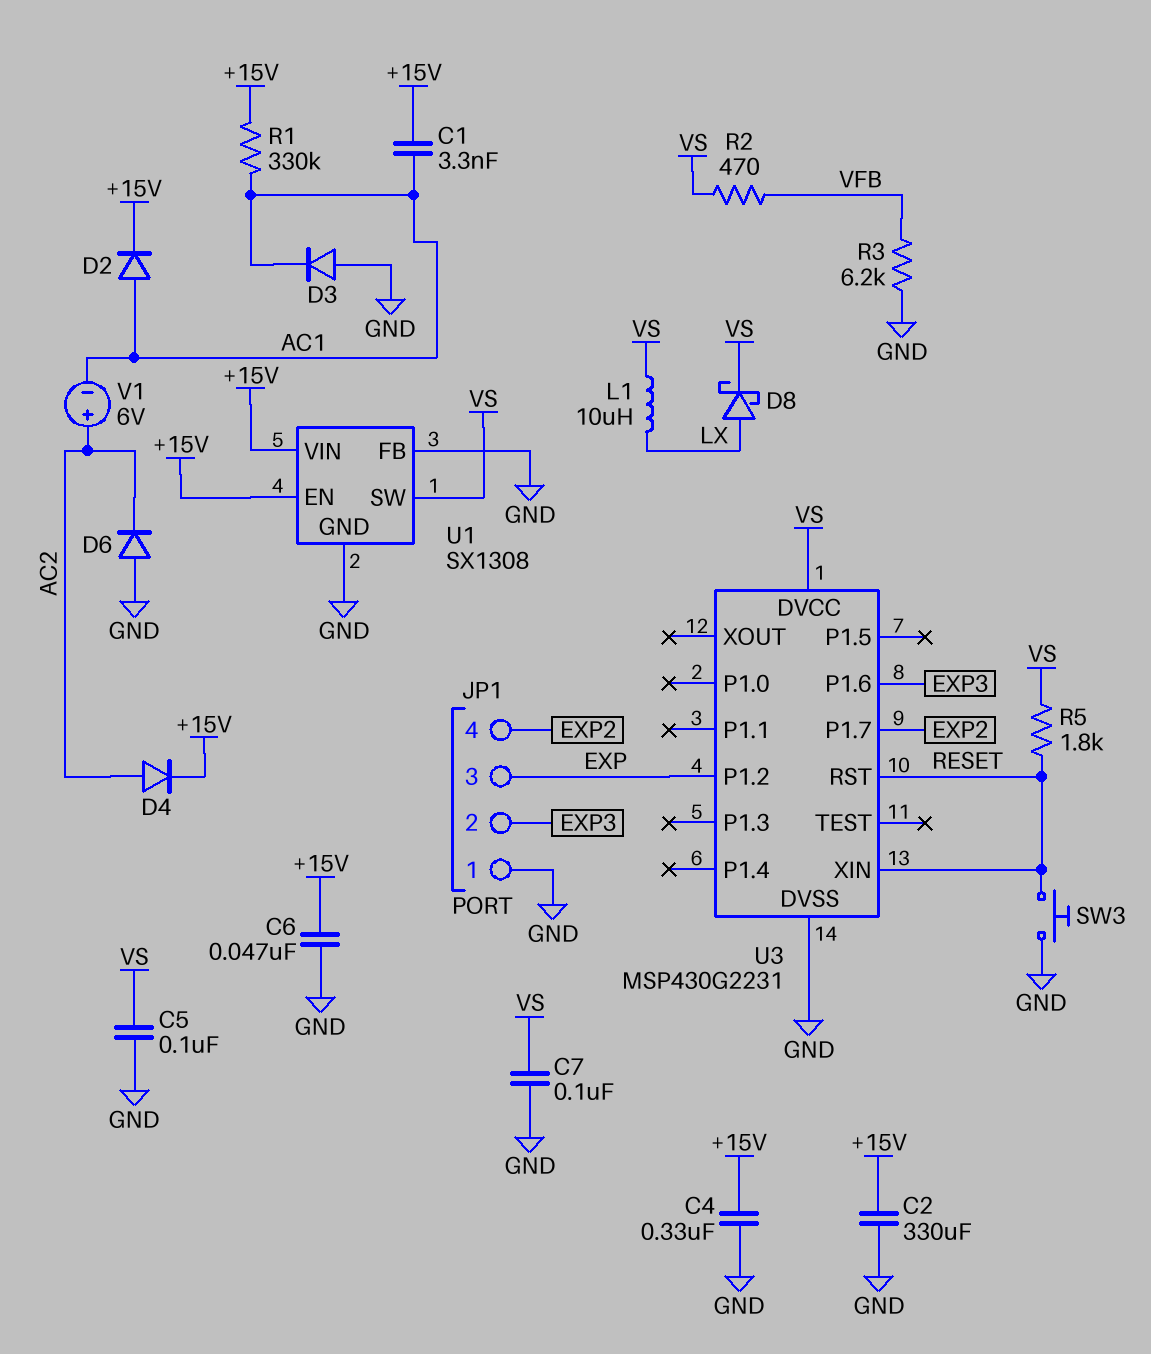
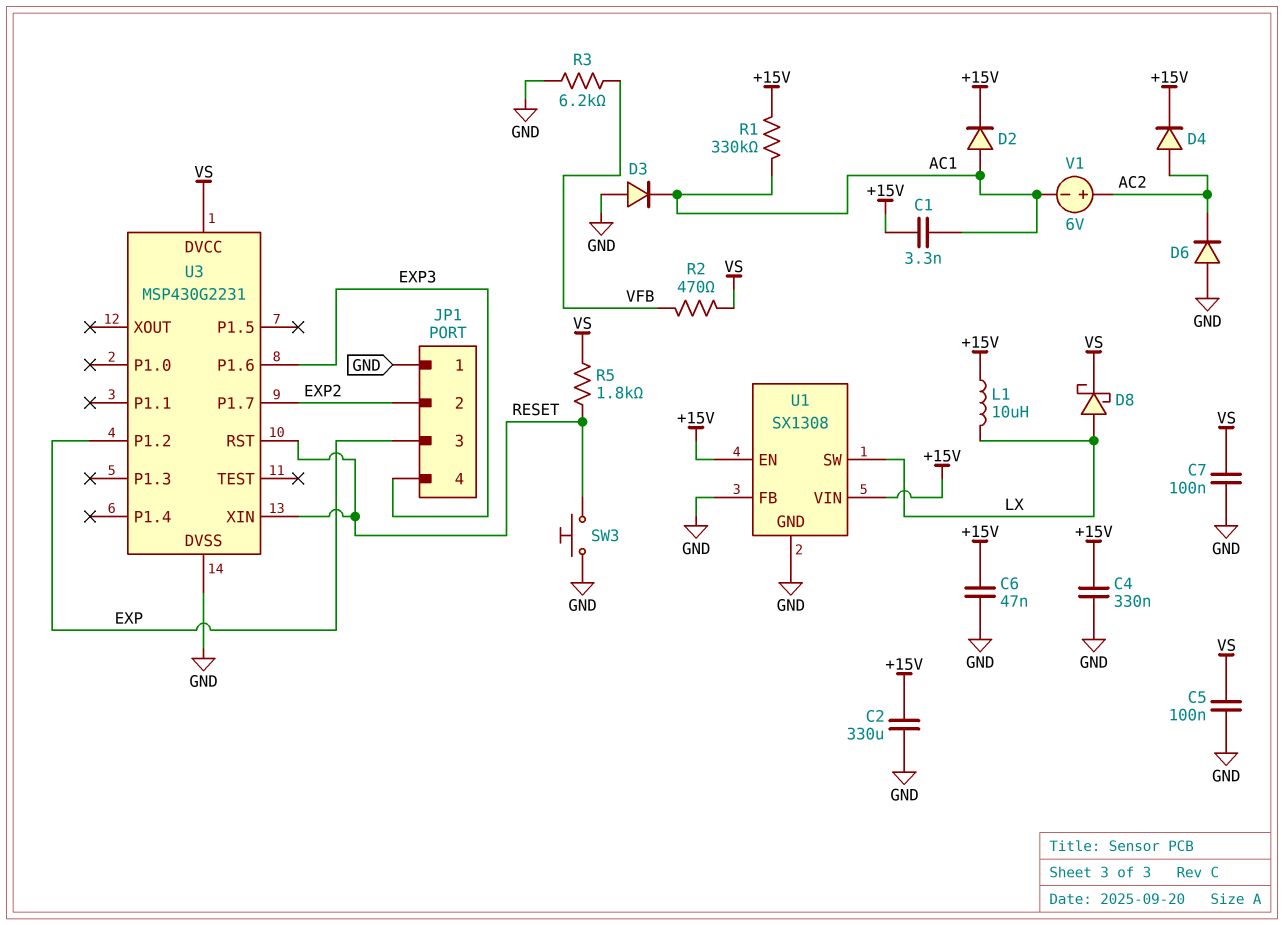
JP1 pin 2: EXP3 -> EXP2
JP1 pin 4: EXP2 -> EXP3
L1: 10uH (LX, VS) -> 10uH (+15V, LX)
U1 pin SW: VS -> LX

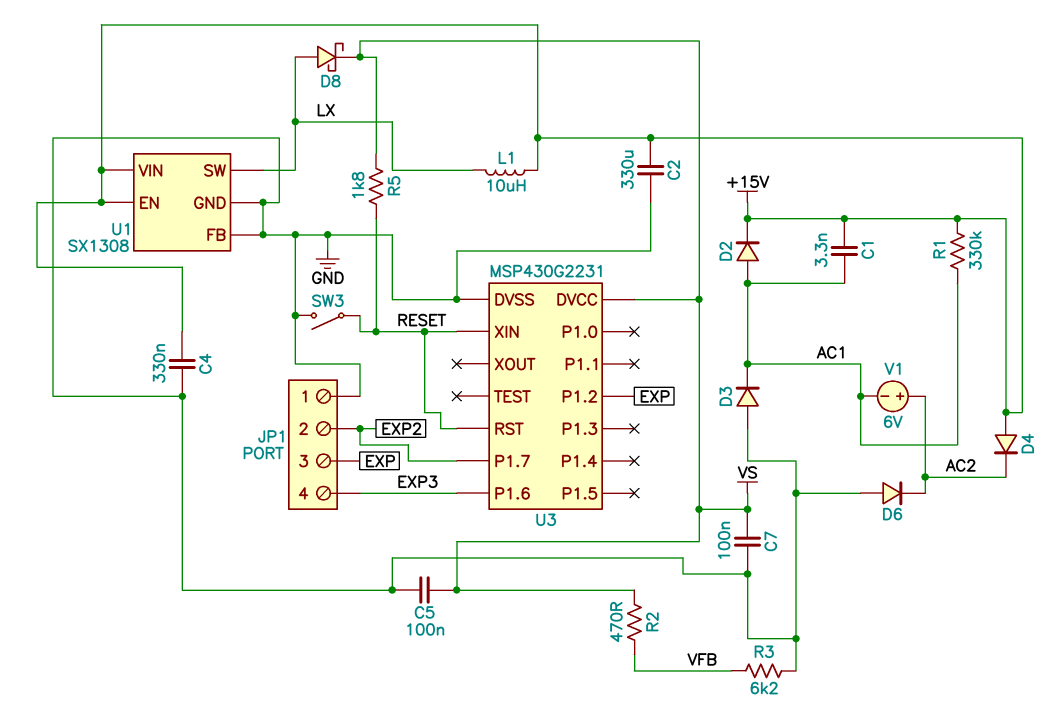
C6: 47nF (+15V, GND) -> none
D4: diode (A AC2, K +15V) -> diode (A +15V, K AC2)
SW3: button (GND, RESET) -> switch (GND, RESET)

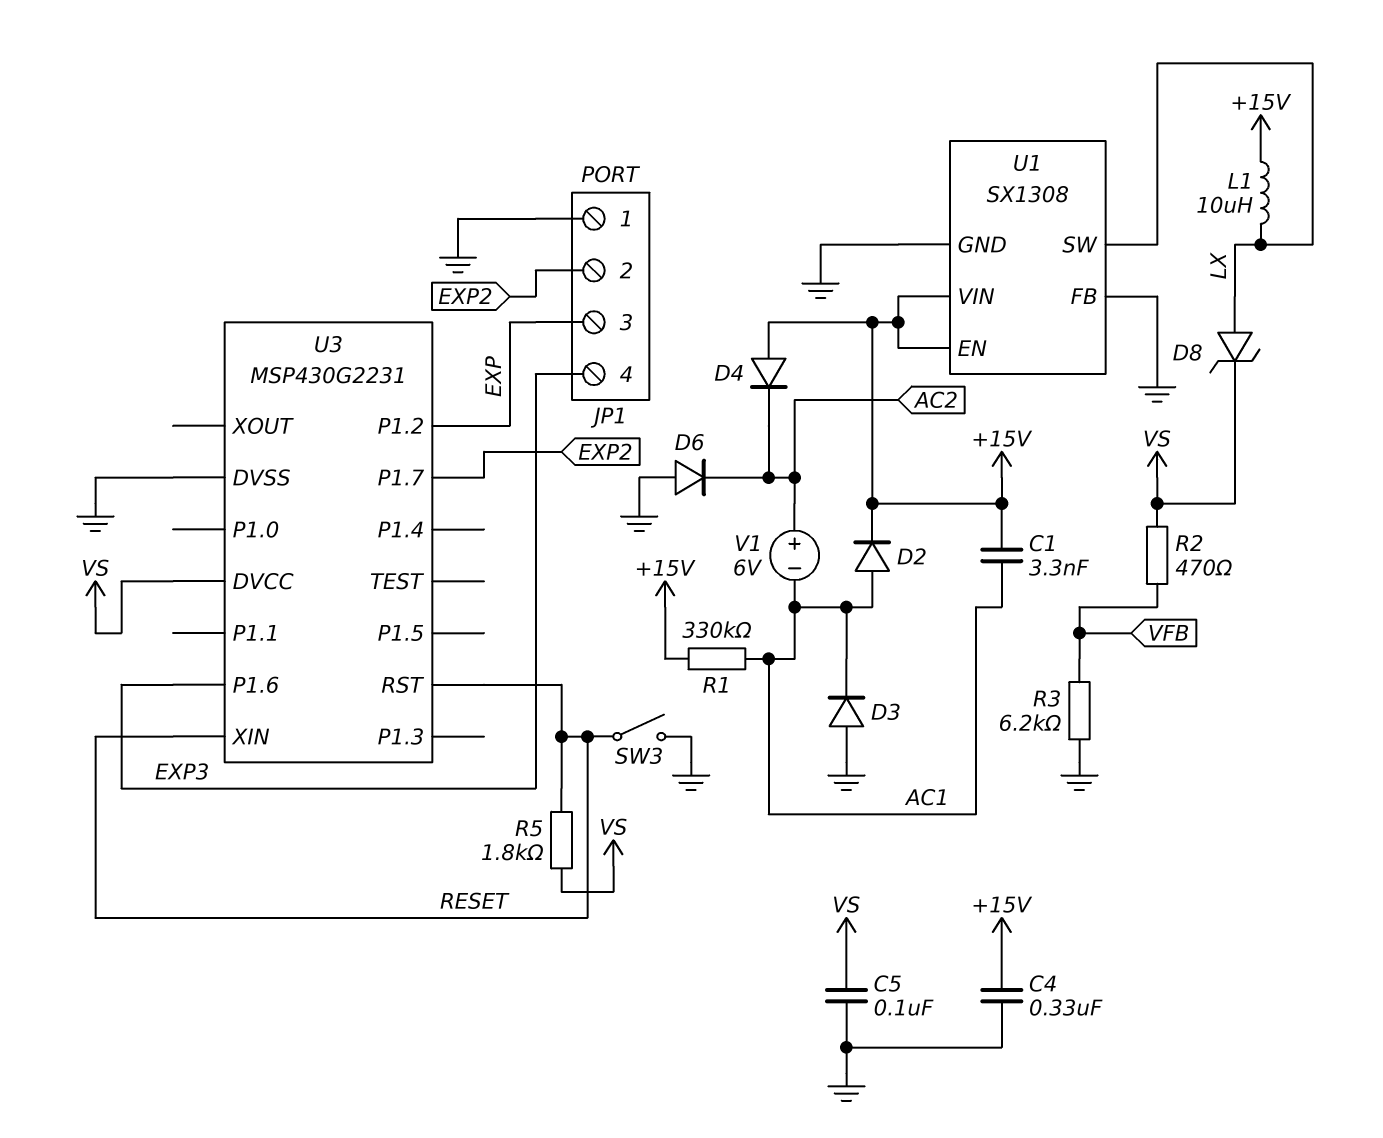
C2: 330uF (+15V, GND) -> none
C7: 100nF (GND, VS) -> none
D8: schottky (A LX, K VS) -> zener (A LX, K VS)

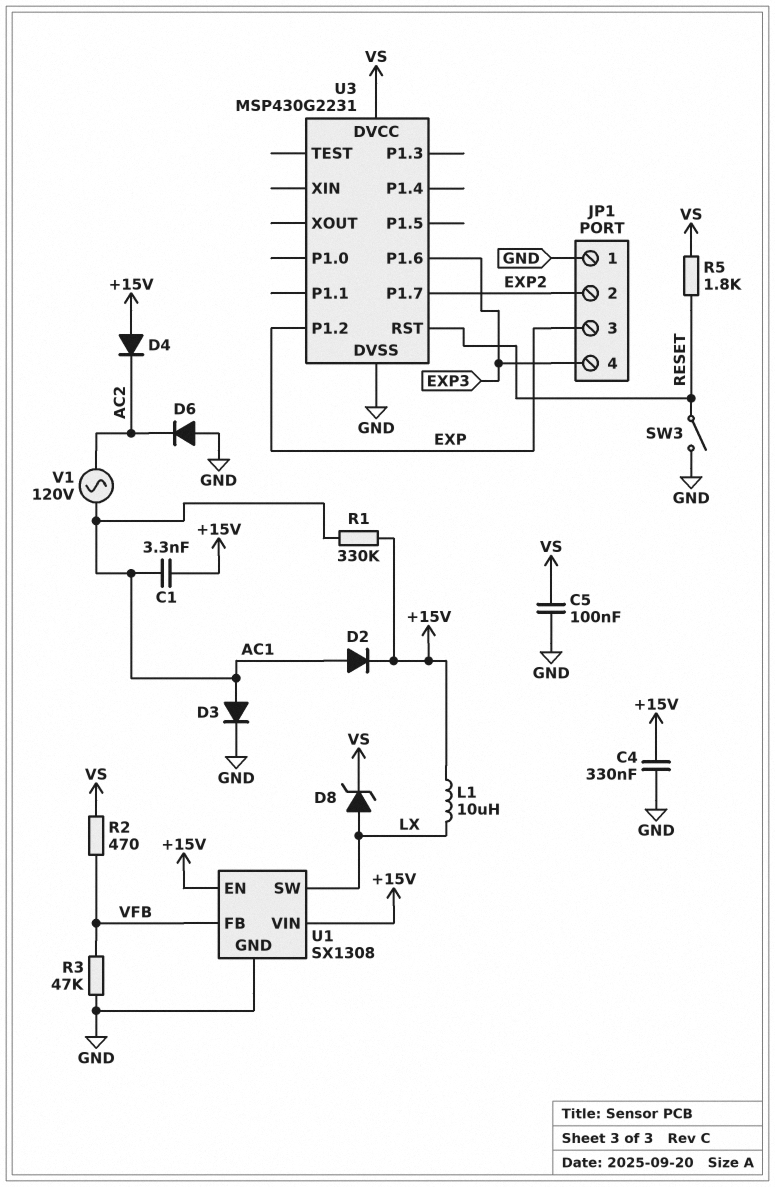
D3: diode (A GND, K AC1) -> diode (A AC1, K GND)
R3: 6.2k (GND, VFB) -> 47k (GND, VFB)
U1 pin FB: GND -> VFB
U3 pin XIN: RESET -> none
V1: 6V (plus AC2, minus AC1) -> AC 120V (AC1, AC2)

